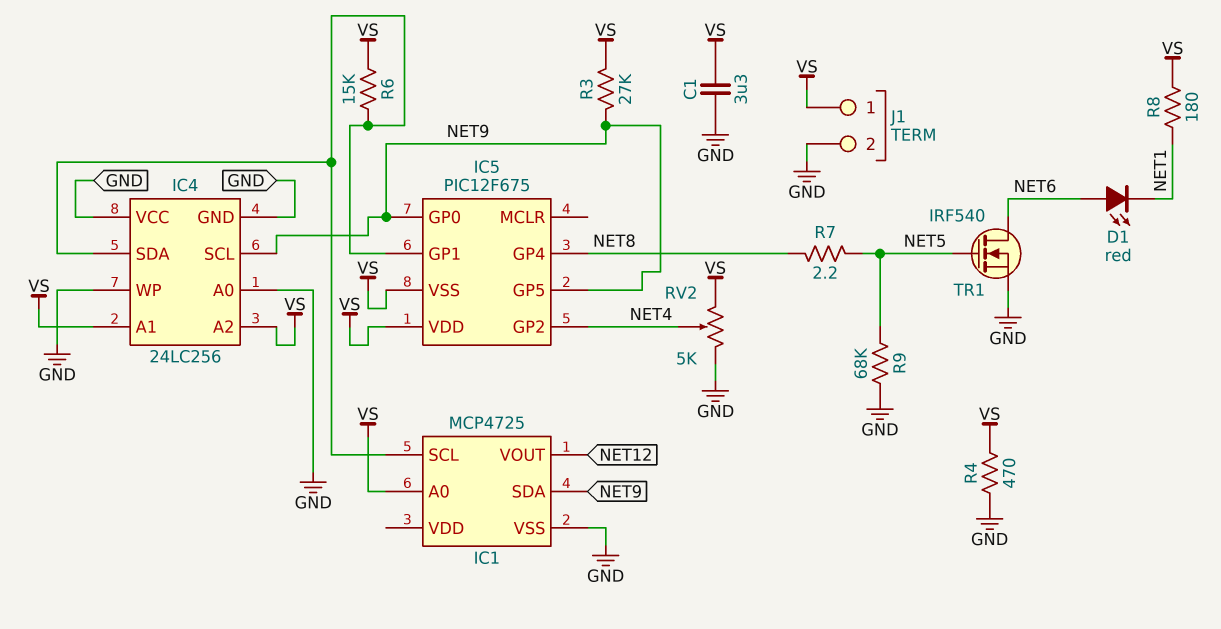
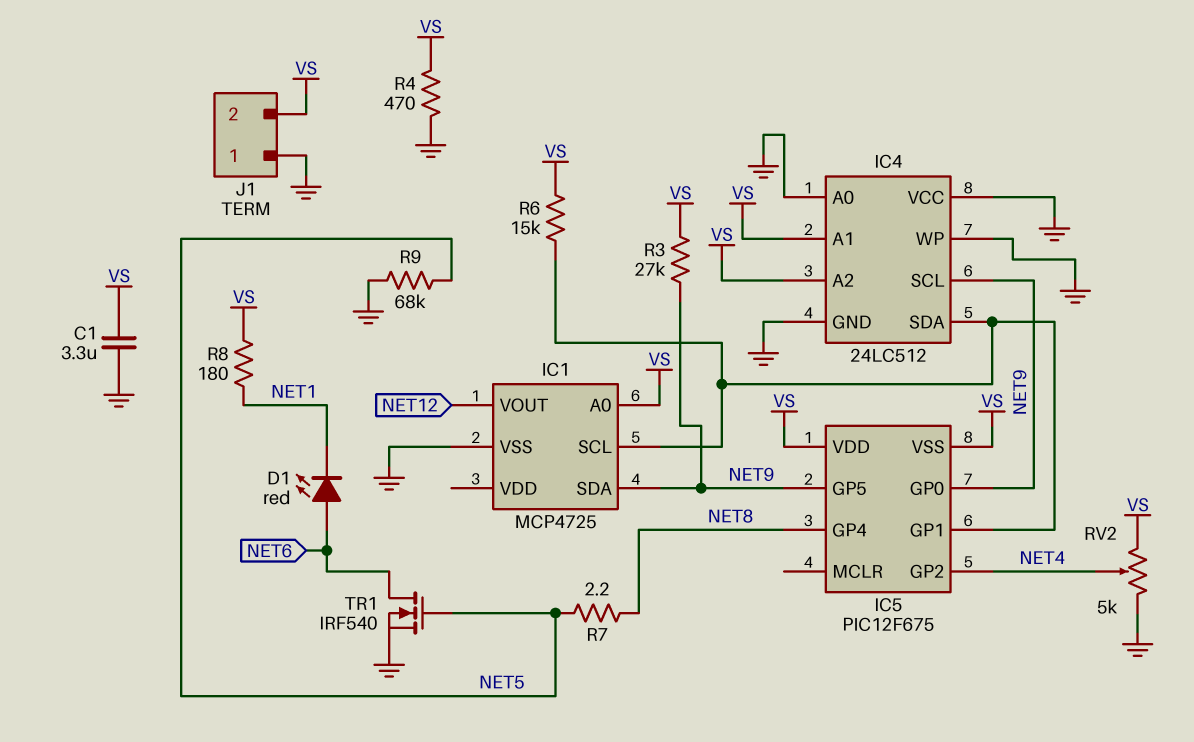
IC4: 24LC256 -> 24LC512
J1 pin 1: VS -> GND
J1 pin 2: GND -> VS

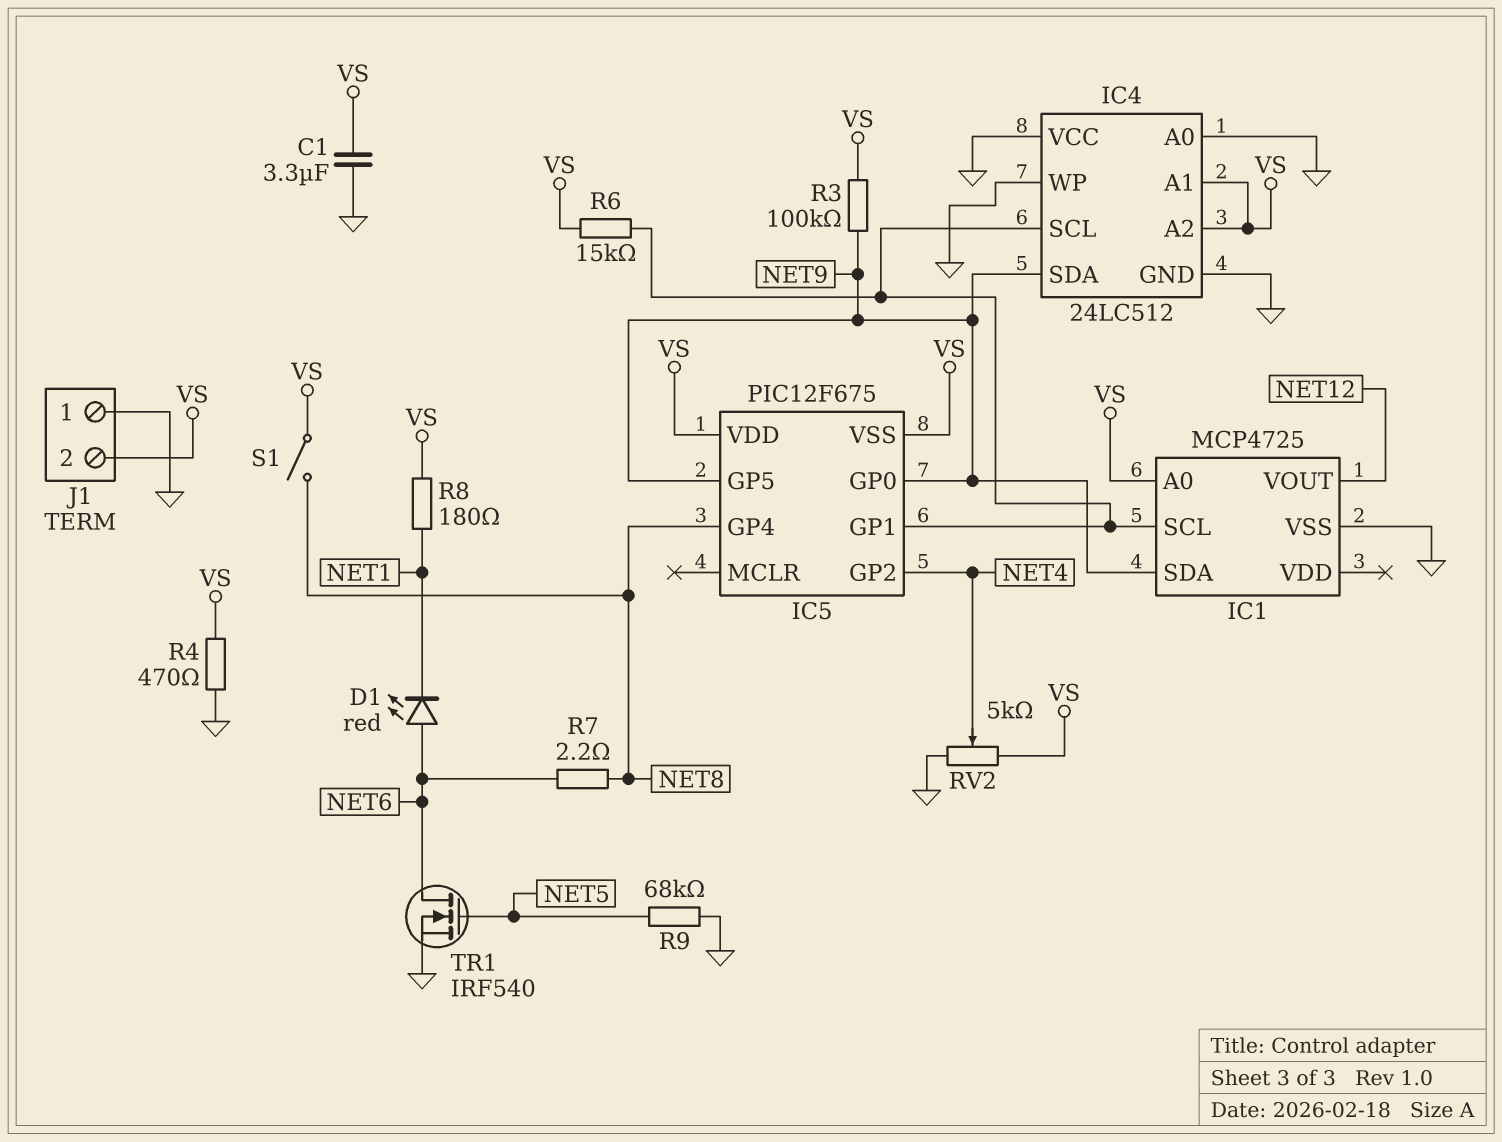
IC4 pin SCL: NET9 -> IC1/SCL
IC4 pin SDA: IC1/SCL -> NET9
R3: 27k (NET9, VS) -> 100k (NET9, VS)
R7: 2.2 (NET5, NET8) -> 2.2 (NET6, NET8)
S1: none -> switch (NET8, VS)

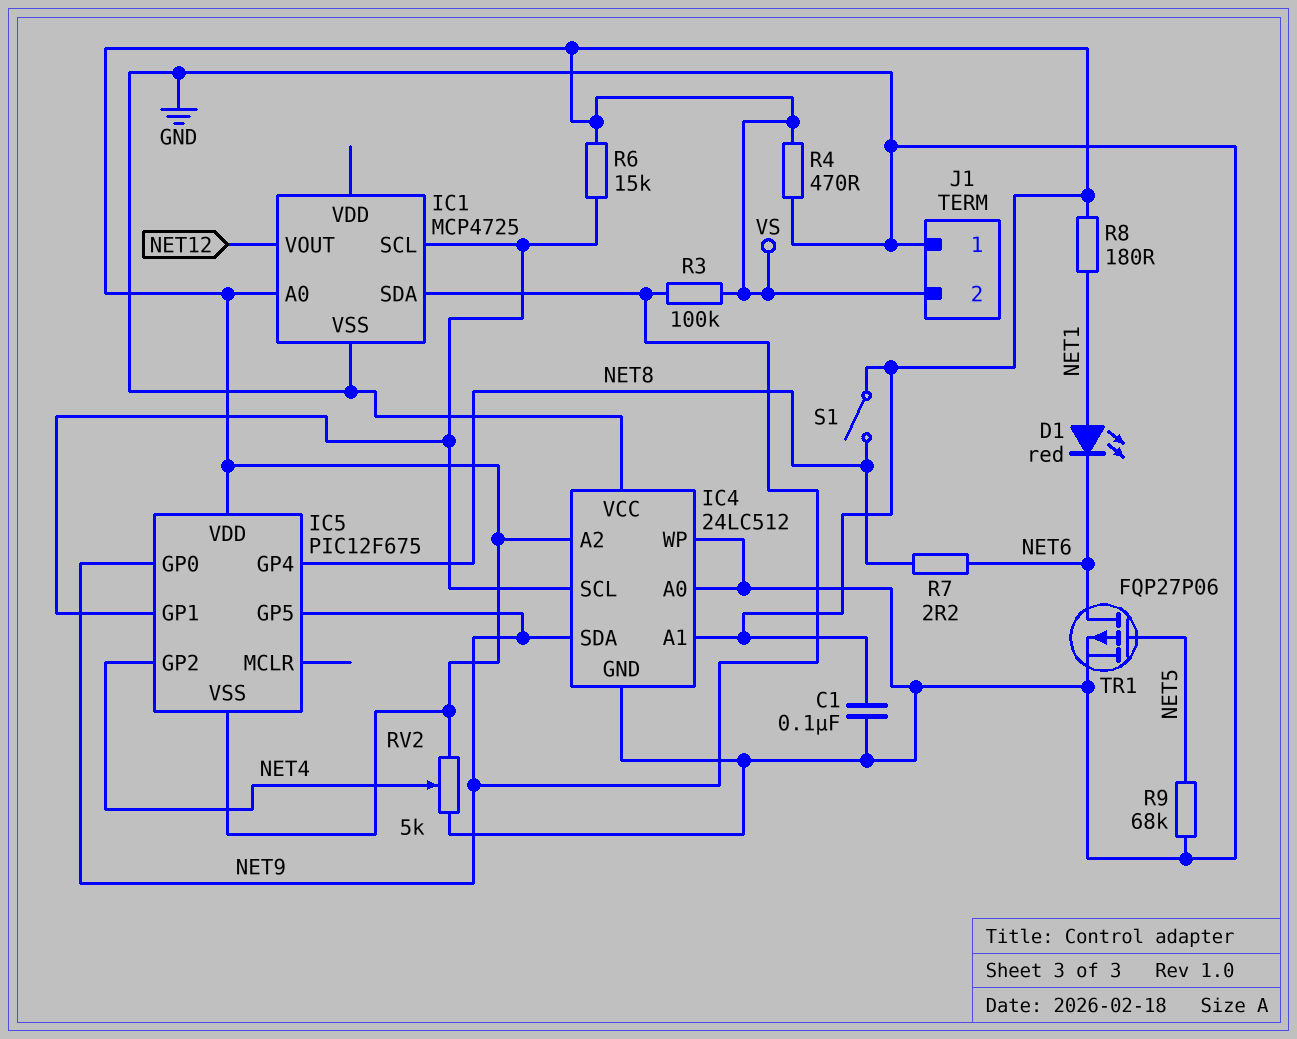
C1: 3.3uF (GND, VS) -> 100nF (GND, VS)
D1: LED red (A NET6, K NET1) -> LED red (A NET1, K NET6)
TR1: NMOS IRF540 (G NET5, D NET6, S GND) -> PMOS FQP27P06 (G NET5, D NET6, S GND)

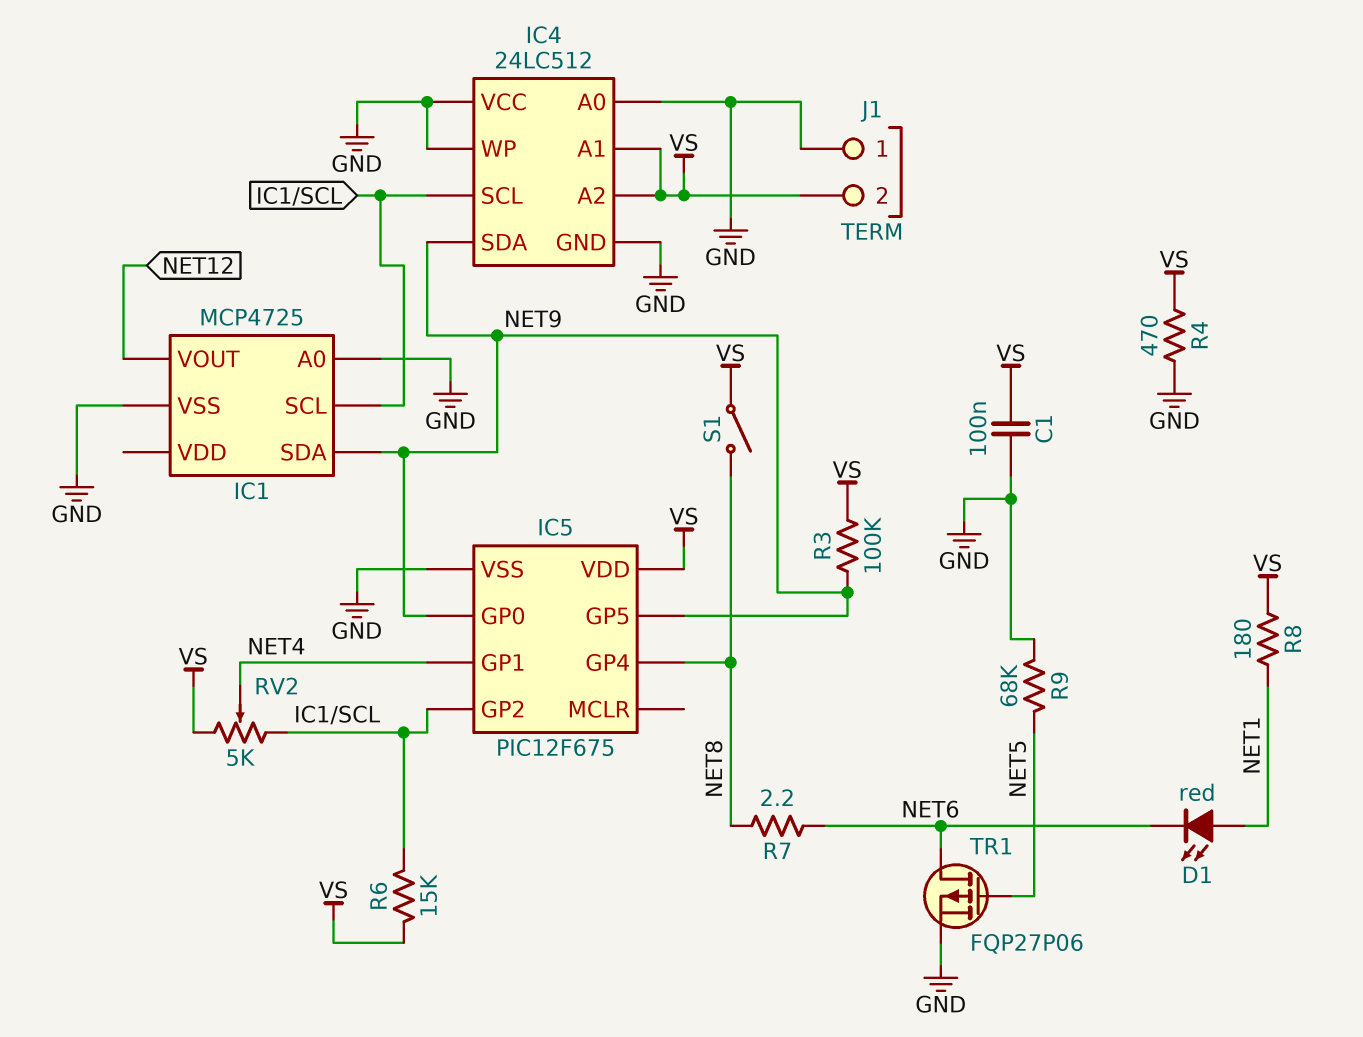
IC1 pin A0: VS -> GND
IC5 pin GP1: IC1/SCL -> NET4
IC5 pin GP2: NET4 -> IC1/SCL
IC5 pin VSS: VS -> GND
RV2: 5k (GND, VS, wiper NET4) -> 5k (IC1/SCL, VS, wiper NET4)

